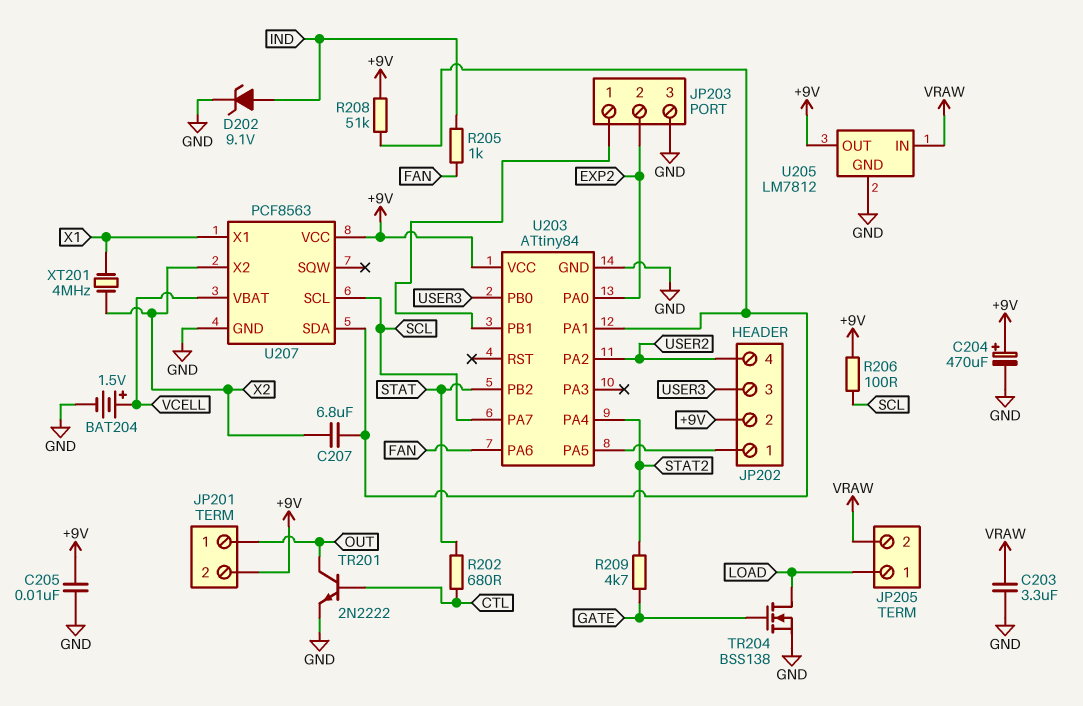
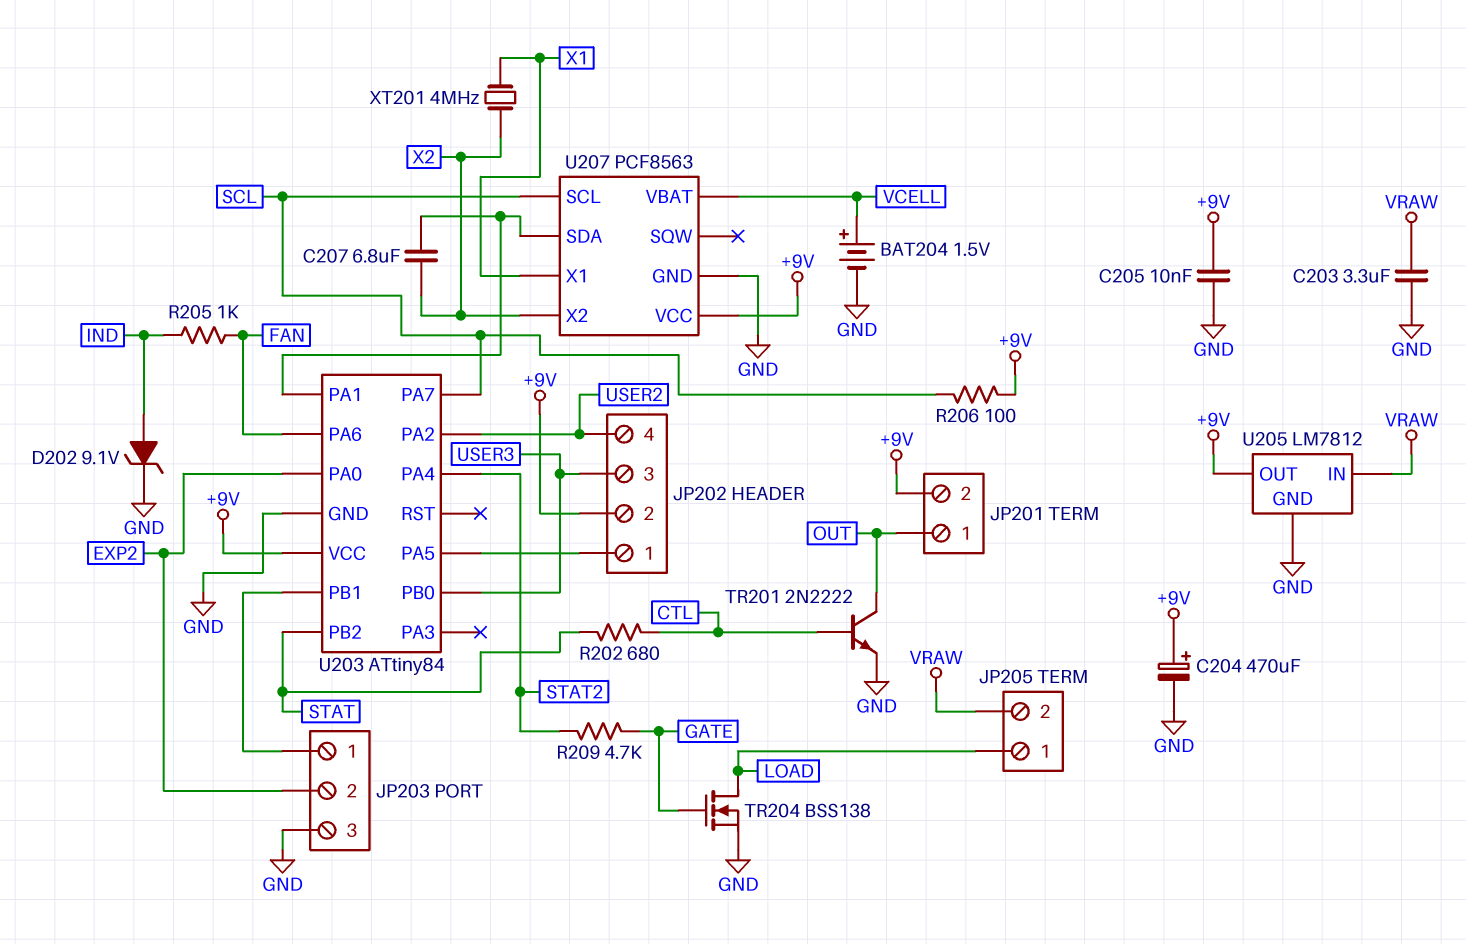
R208: 51k (+9V, U203/PA1) -> none

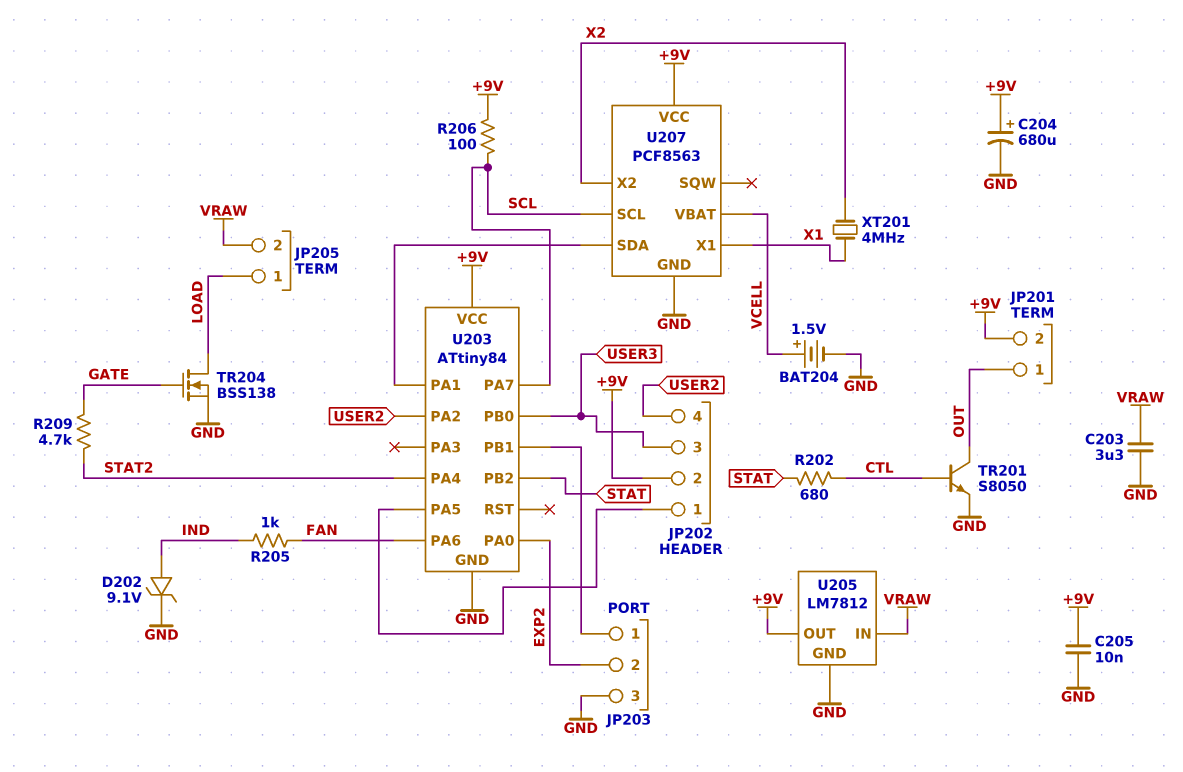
C204: 470uF (plus +9V, minus GND) -> 680uF (plus +9V, minus GND)
C207: 6.8uF (U203/PA1, X2) -> none
TR201: NPN 2N2222 (B CTL, C OUT, E GND) -> NPN S8050 (B CTL, C OUT, E GND)

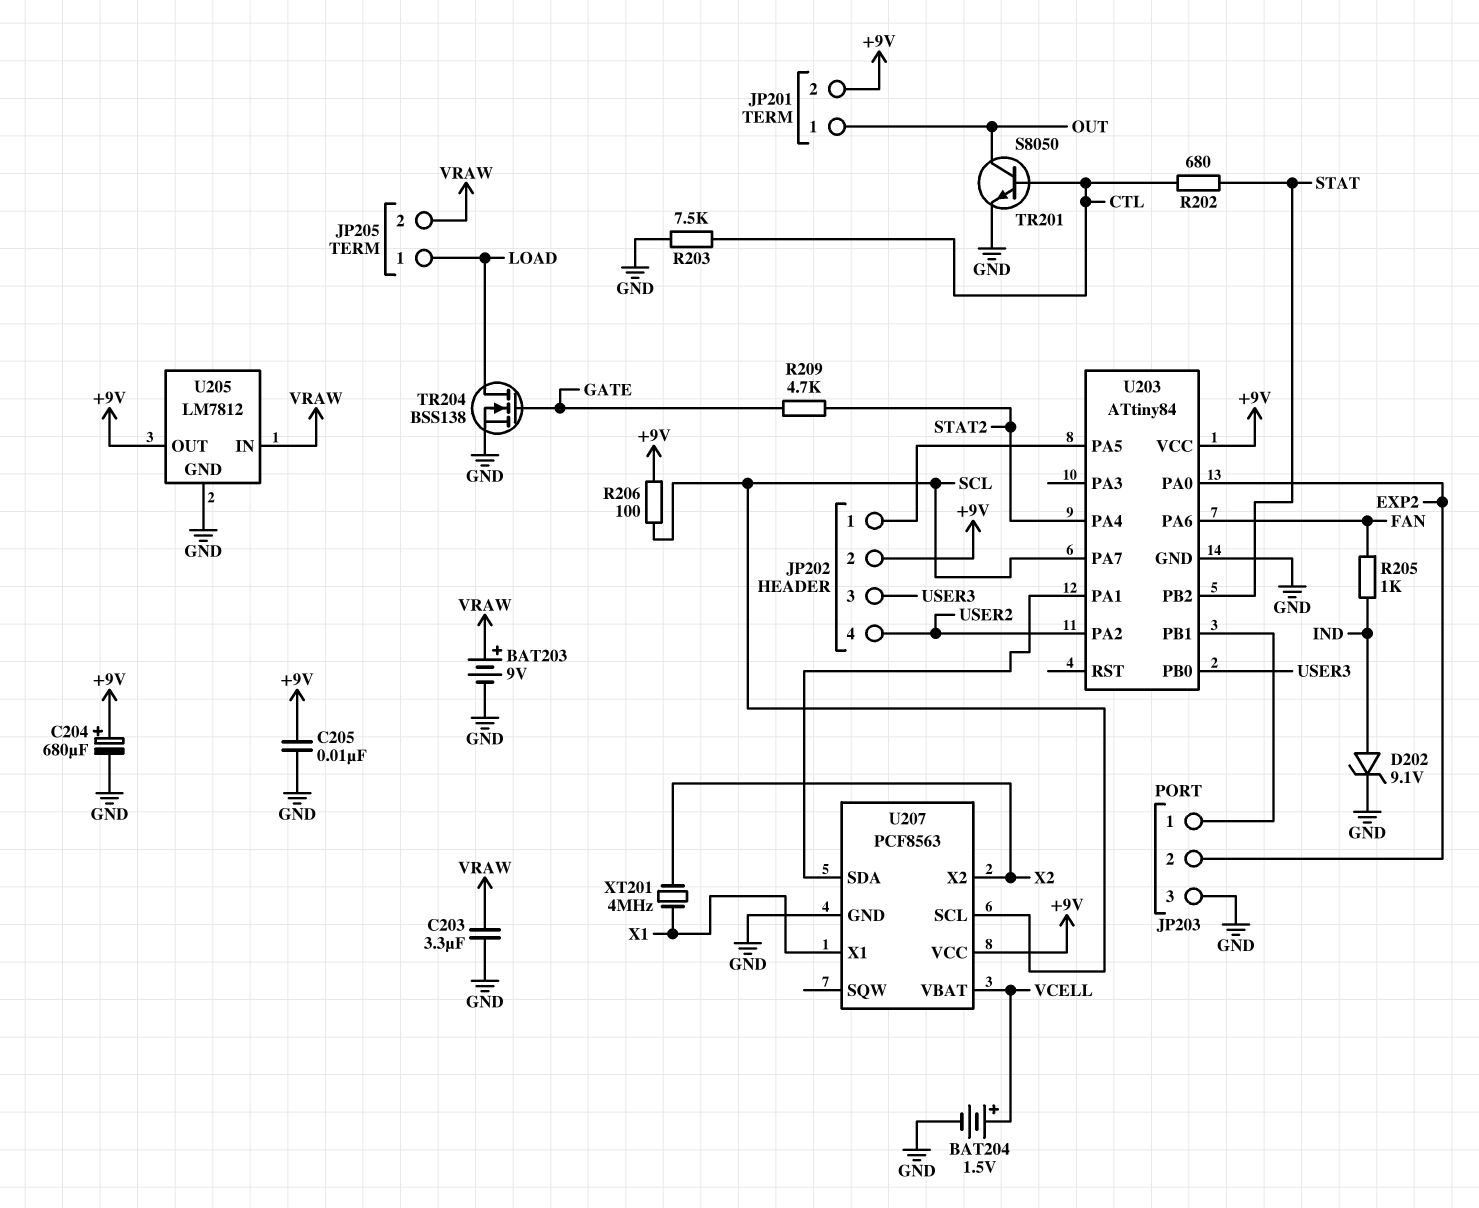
BAT203: none -> 9V (plus VRAW, minus GND)
R203: none -> 7.5k (CTL, GND)

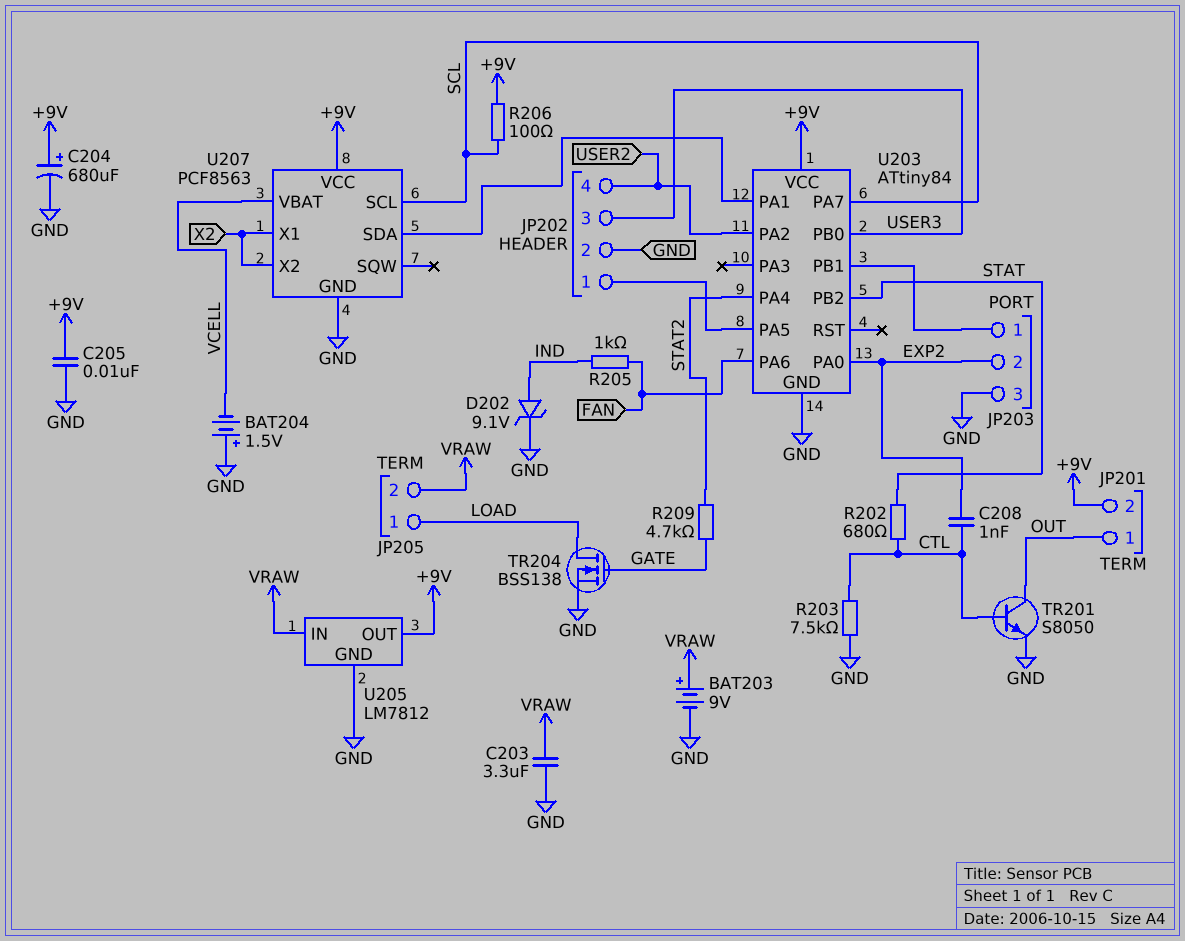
BAT204: 1.5V (plus VCELL, minus GND) -> 1.5V (plus GND, minus VCELL)
C208: none -> 1nF (CTL, EXP2)
JP202 pin 2: +9V -> GND
U207 pin X1: X1 -> X2
XT201: 4MHz (X1, X2) -> none

